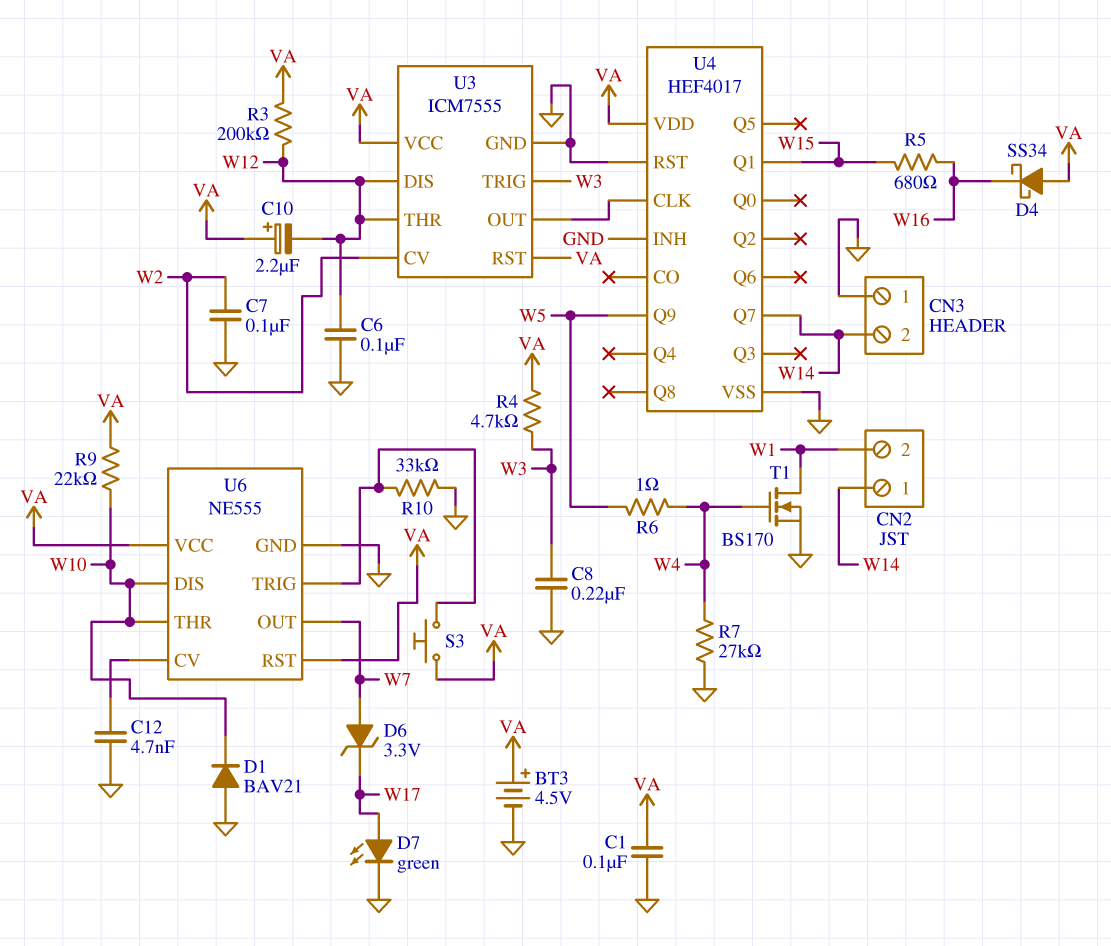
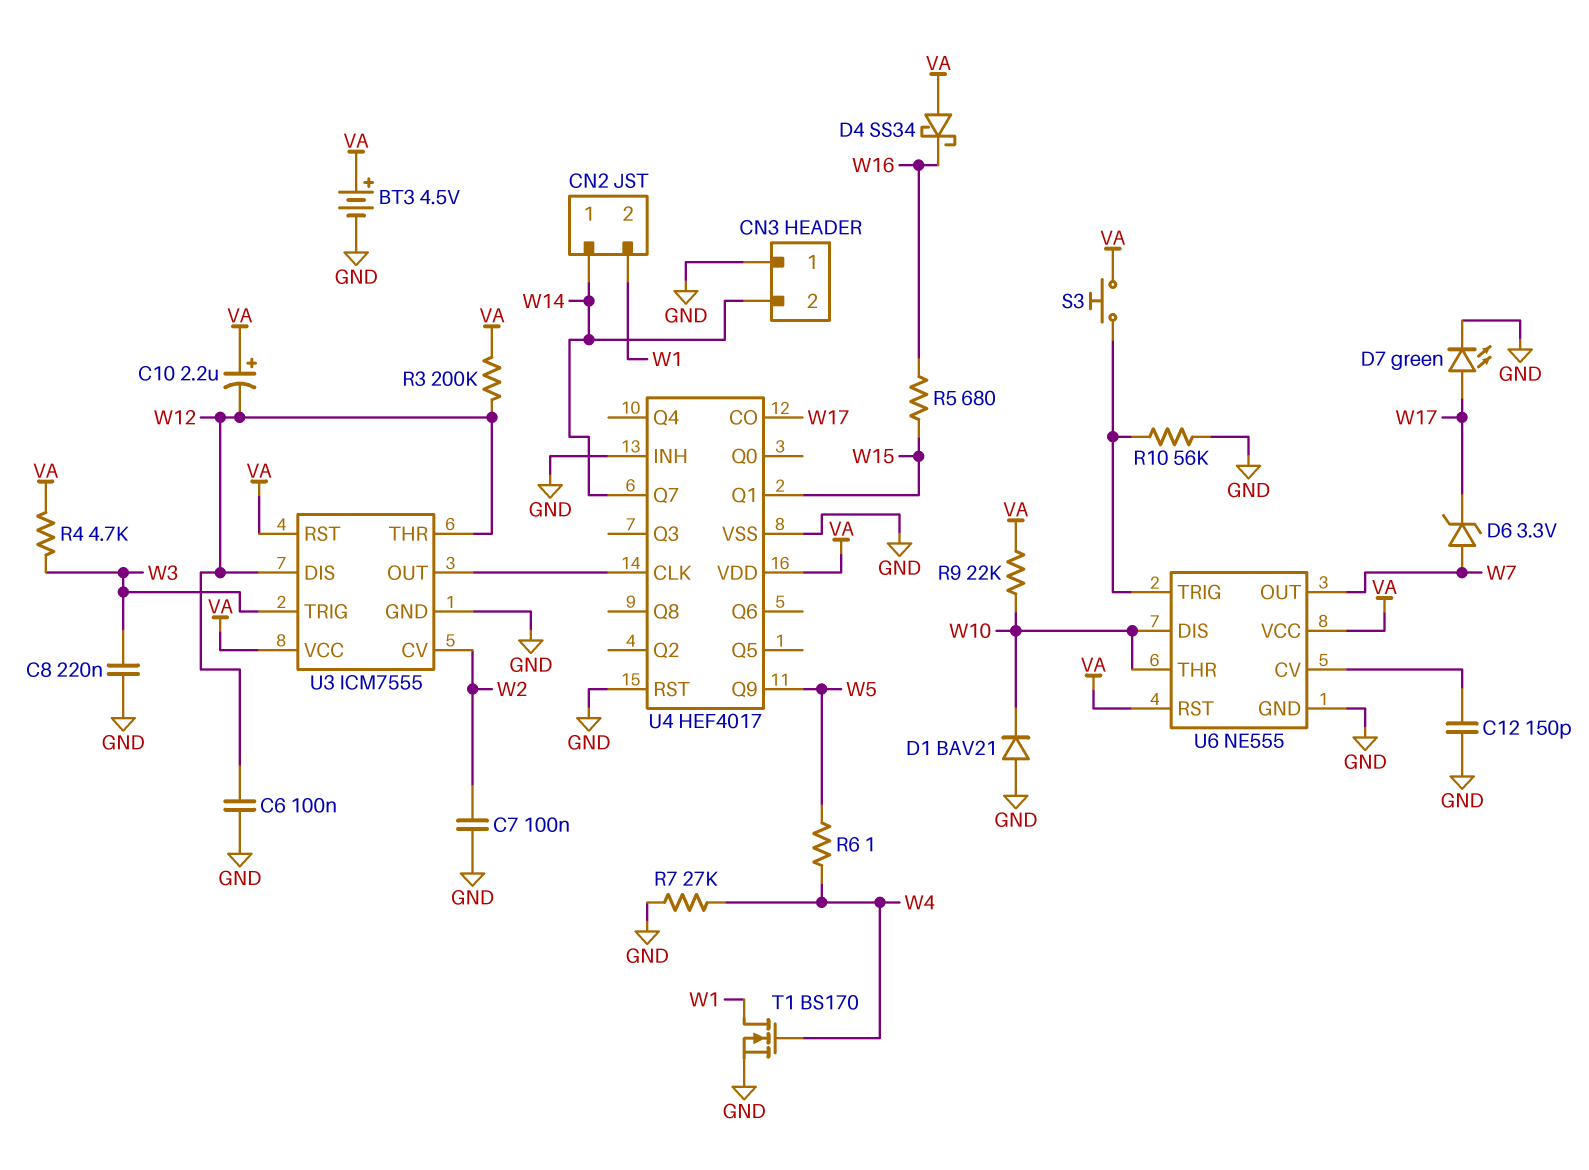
C1: 100nF (GND, VA) -> none
C12: 4.7nF (GND, U6/CV) -> 150pF (GND, U6/CV)
R10: 33k (GND, U6/TRIG) -> 56k (GND, U6/TRIG)
U4 pin CO: none -> W17

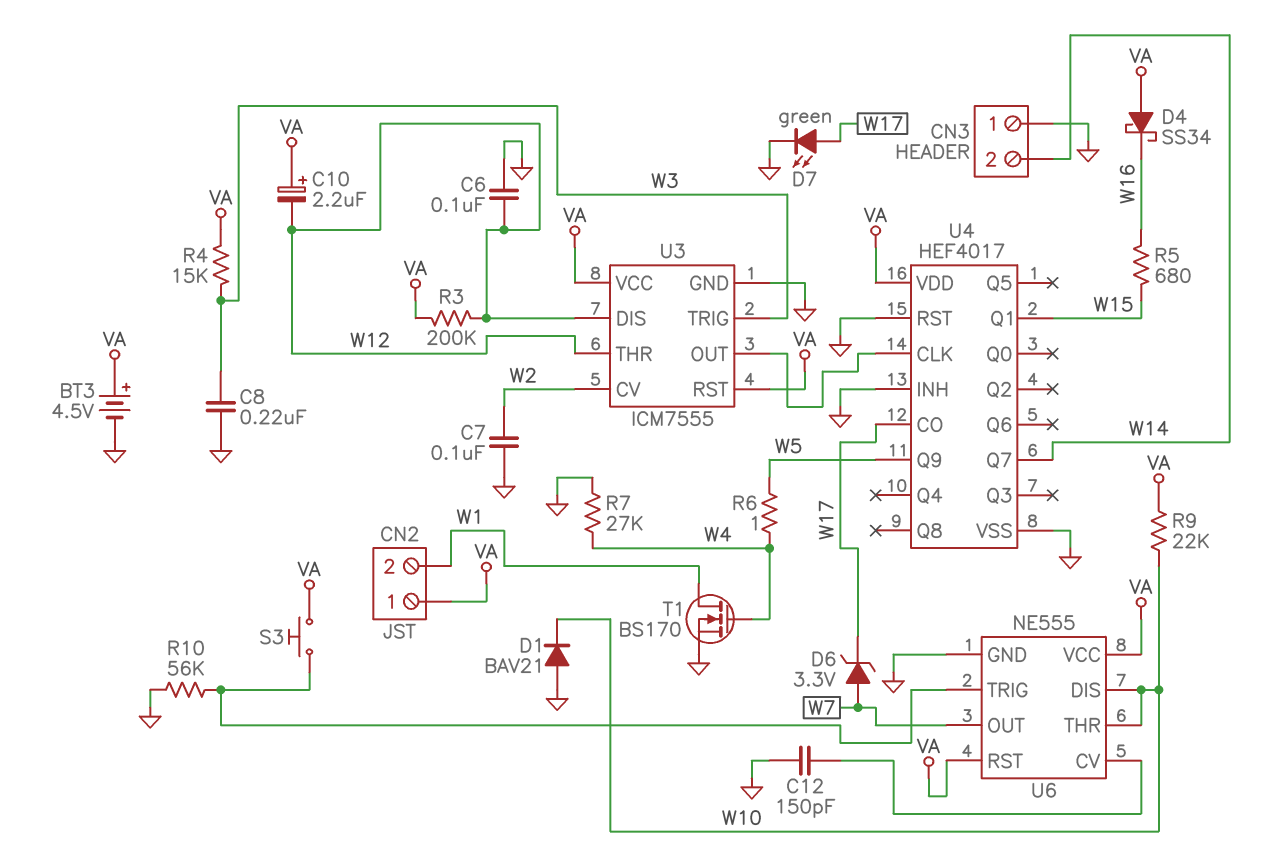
CN2 pin 1: W14 -> VA
R4: 4.7k (VA, W3) -> 15k (VA, W3)

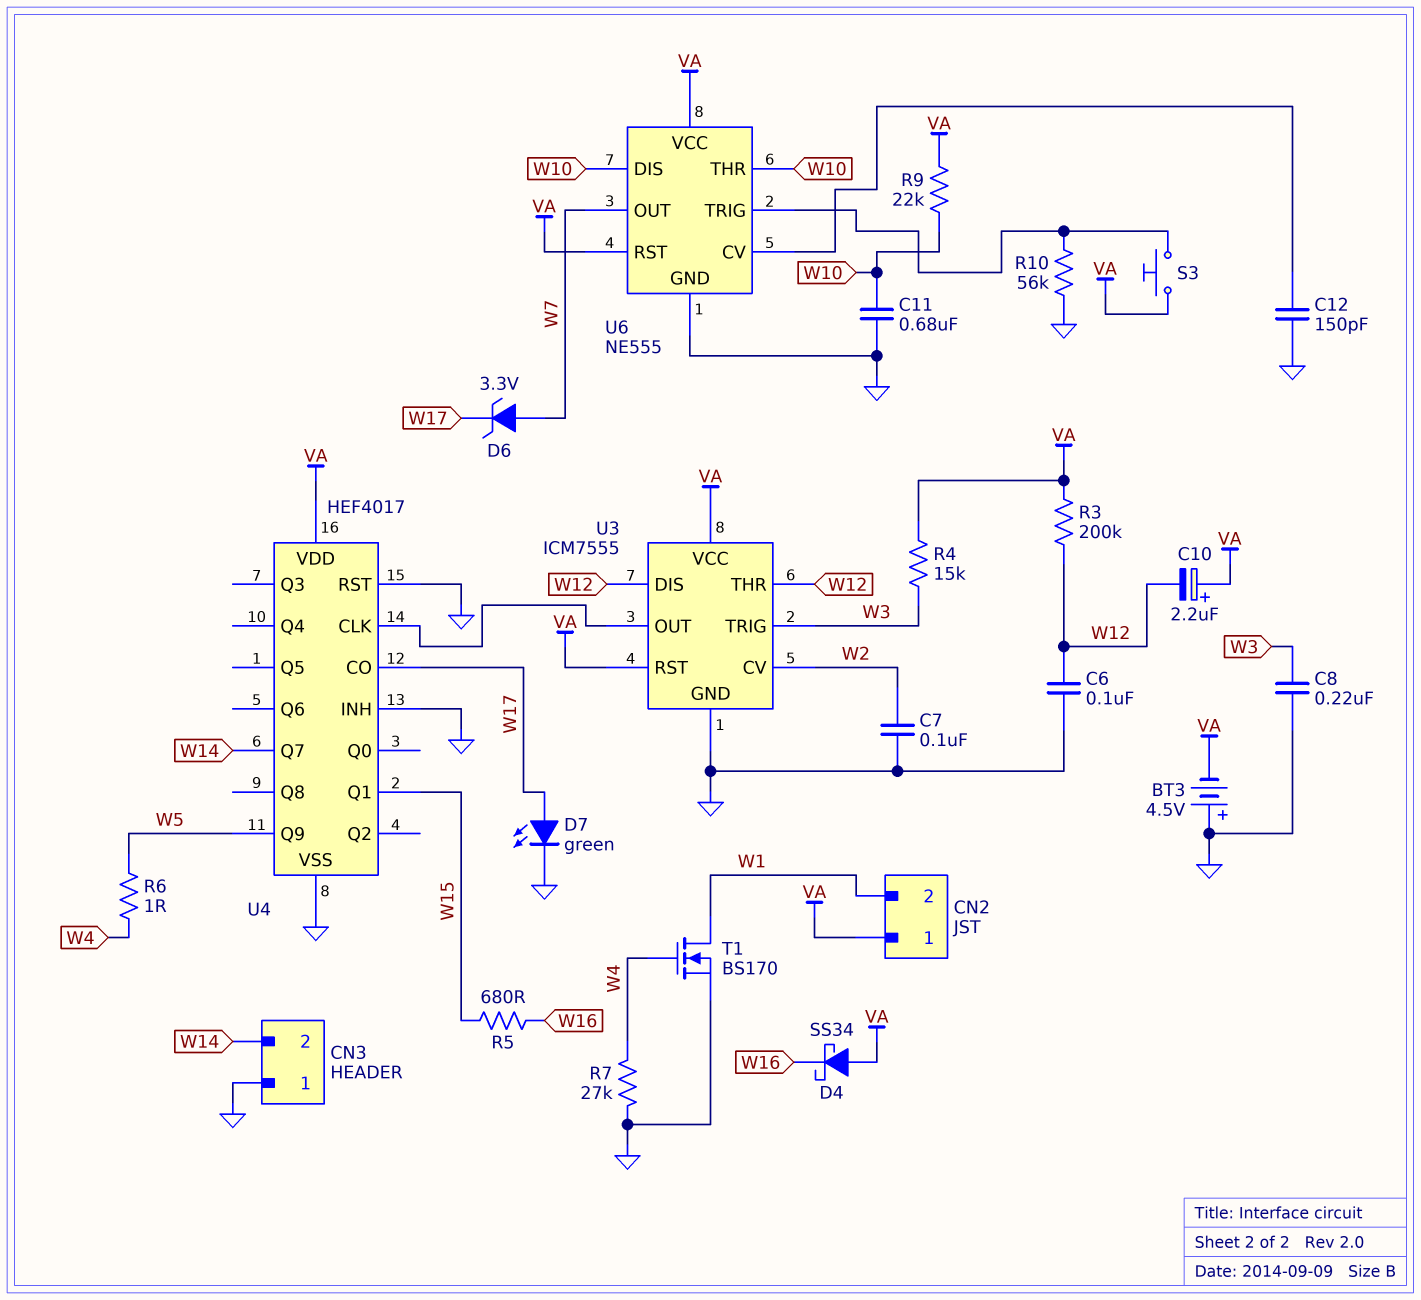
BT3: 4.5V (plus VA, minus GND) -> 4.5V (plus GND, minus VA)
C11: none -> 680nF (GND, W10)
D1: diode BAV21 (A GND, K W10) -> none

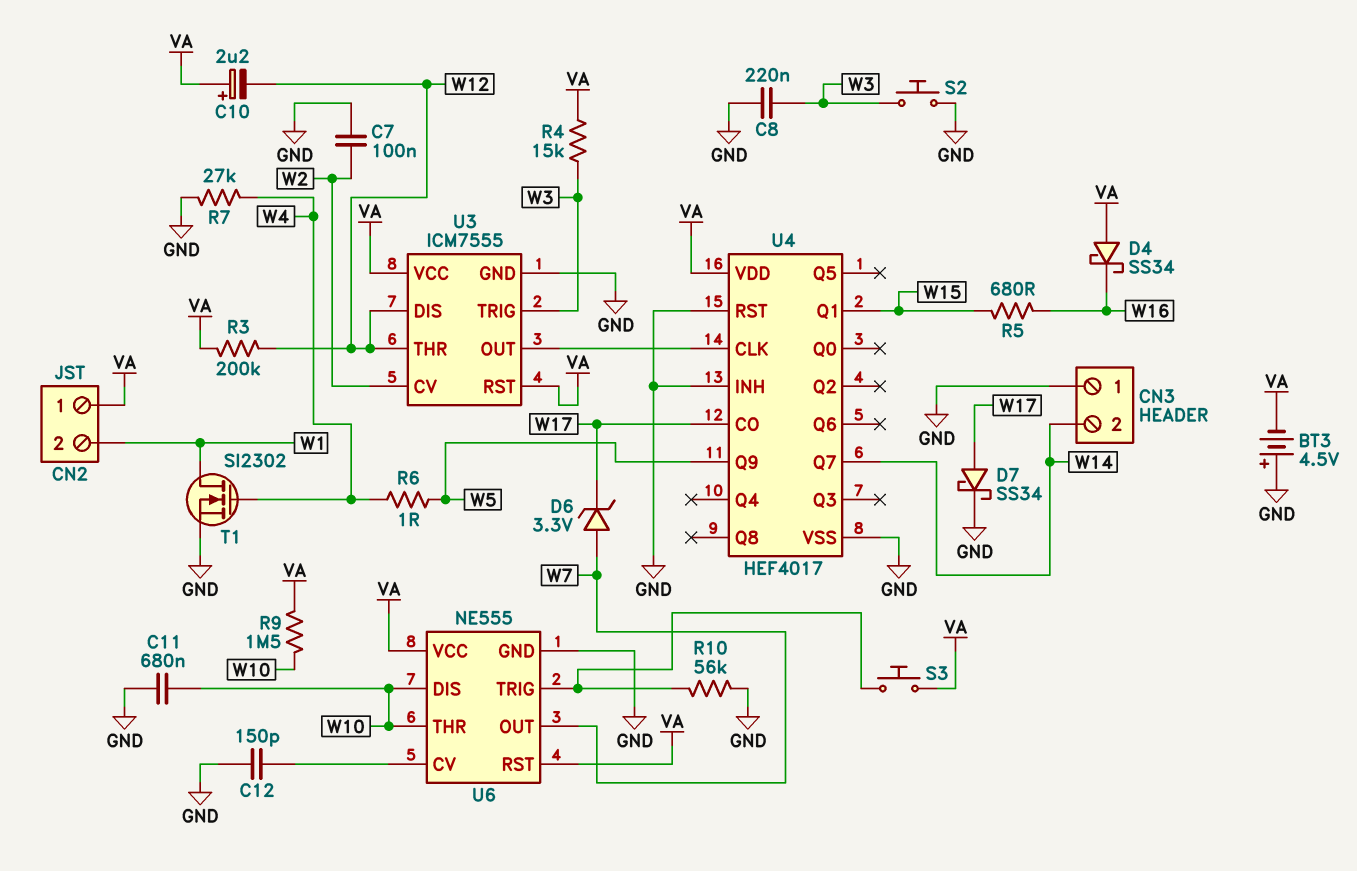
C6: 100nF (GND, W12) -> none
D7: LED green (A W17, K GND) -> schottky SS34 (A W17, K GND)
R9: 22k (VA, W10) -> 1.5M (VA, W10)
S2: none -> button (GND, W3)
T1: NMOS BS170 (G W4, D W1, S GND) -> NMOS SI2302 (G W4, D W1, S GND)

